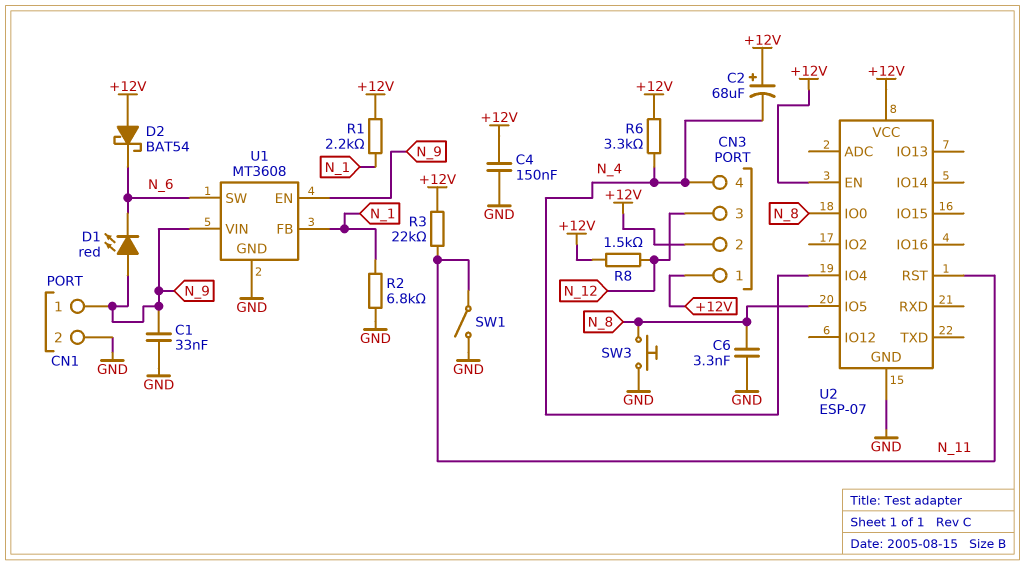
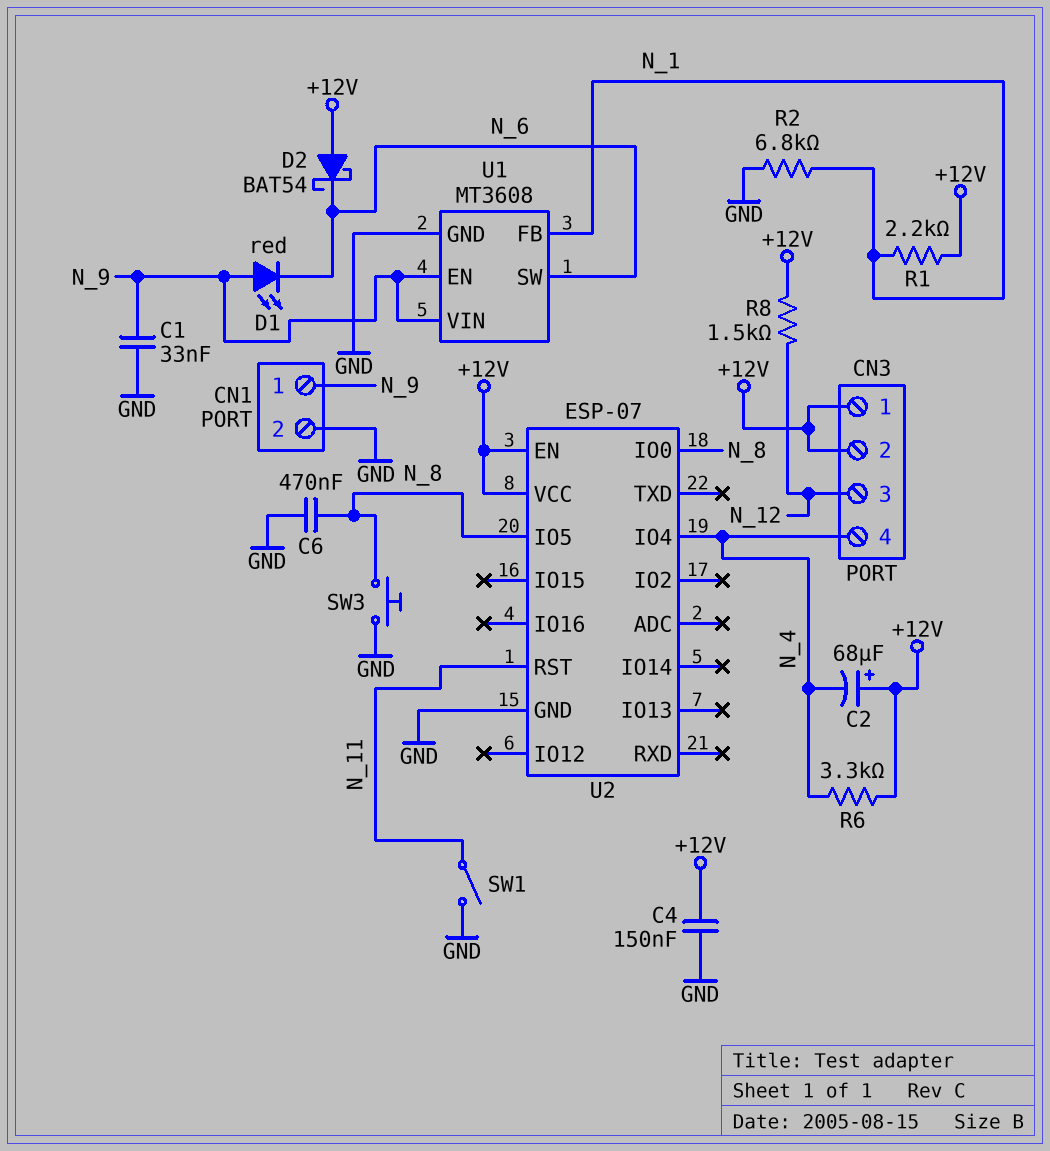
C6: 3.3nF (GND, N_8) -> 470nF (GND, N_8)
R3: 22k (+12V, N_11) -> none

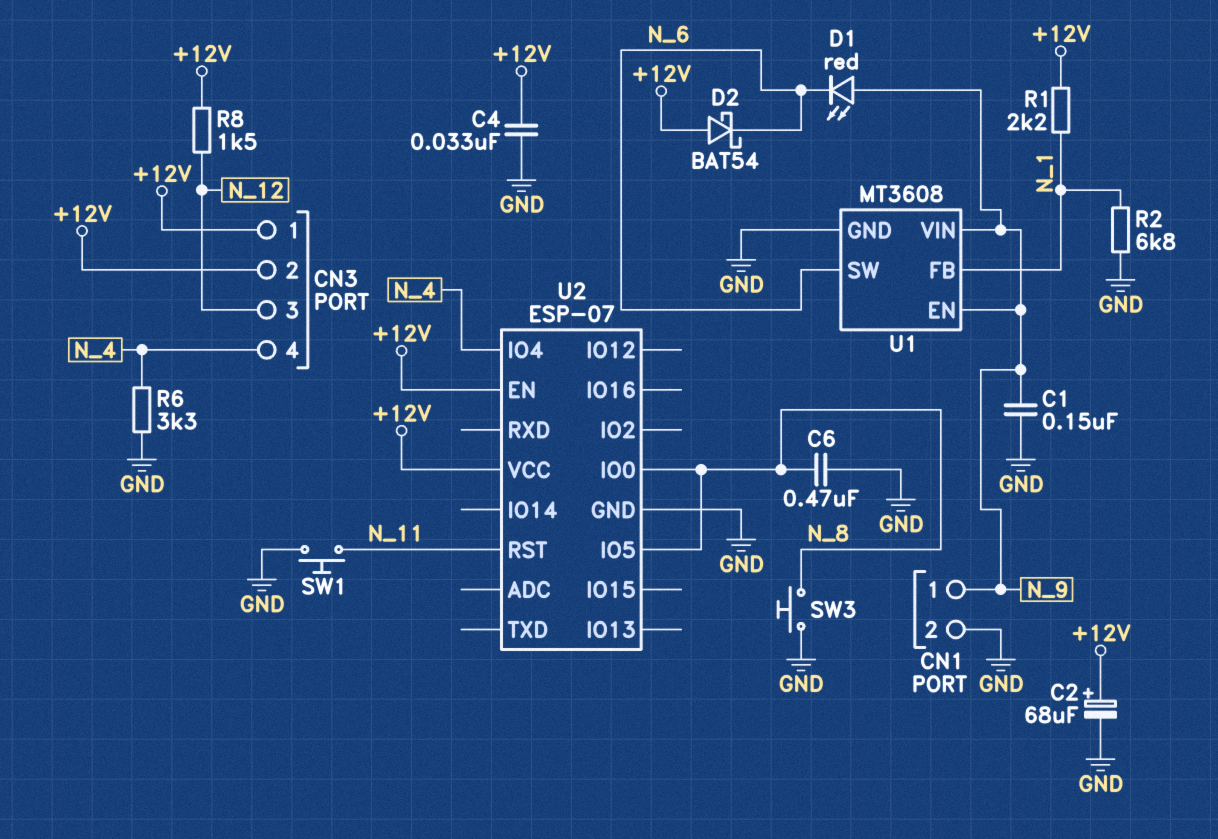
C1: 33nF (GND, N_9) -> 150nF (GND, N_9)
C2: 68uF (plus +12V, minus N_4) -> 68uF (plus +12V, minus GND)
C4: 150nF (+12V, GND) -> 33nF (+12V, GND)
R6: 3.3k (+12V, N_4) -> 3.3k (GND, N_4)
SW1: switch (GND, N_11) -> button (GND, N_11)

